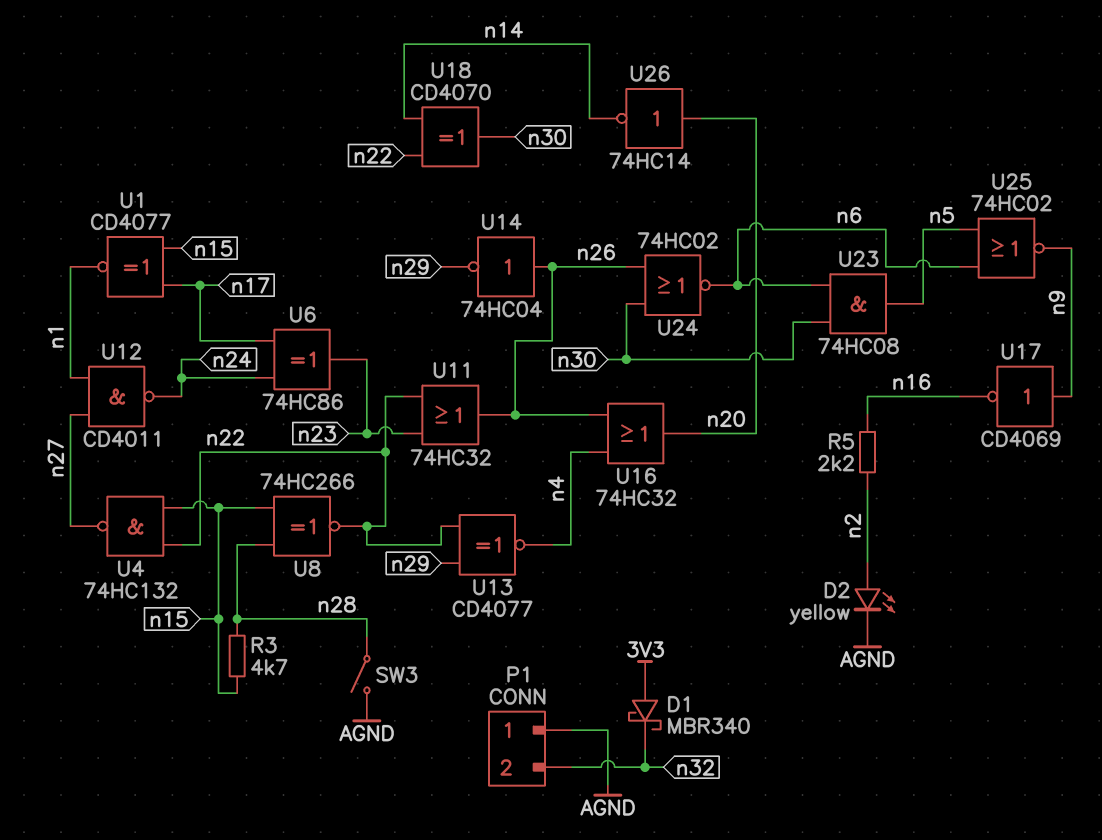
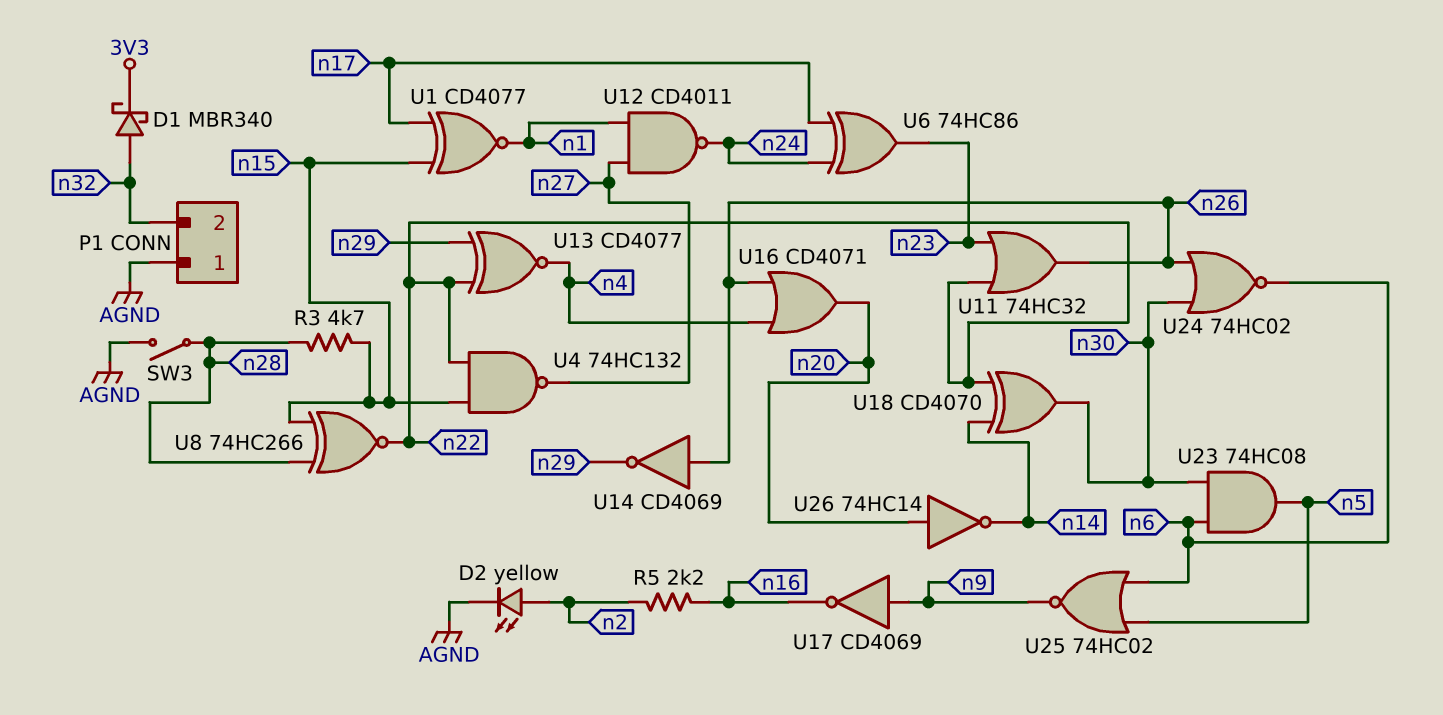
D1: schottky MBR340 (A 3V3, K n32) -> schottky MBR340 (A n32, K 3V3)
U14: NOT 74HC04 (in n26, out n29) -> NOT CD4069 (in n26, out n29)
U16: OR 74HC32 (in n4, in n26, out n20) -> OR CD4071 (in n4, in n26, out n20)

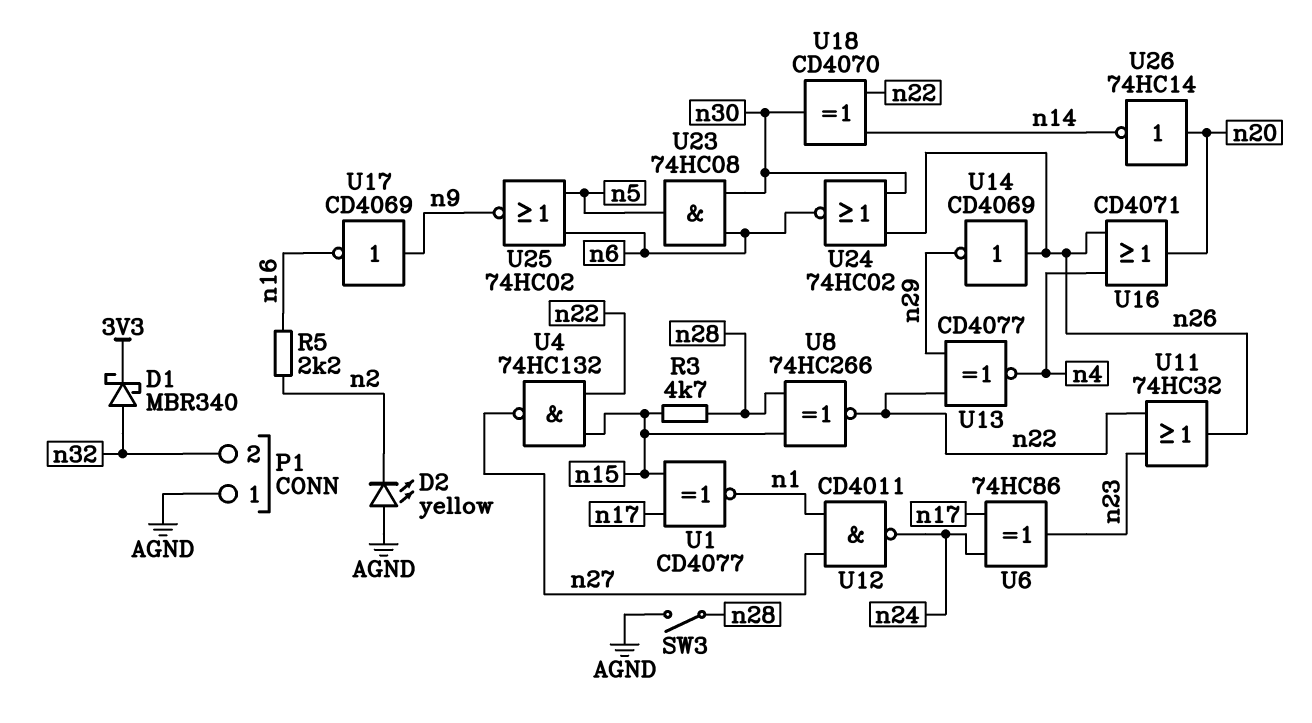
D2: LED yellow (A n2, K AGND) -> LED yellow (A AGND, K n2)

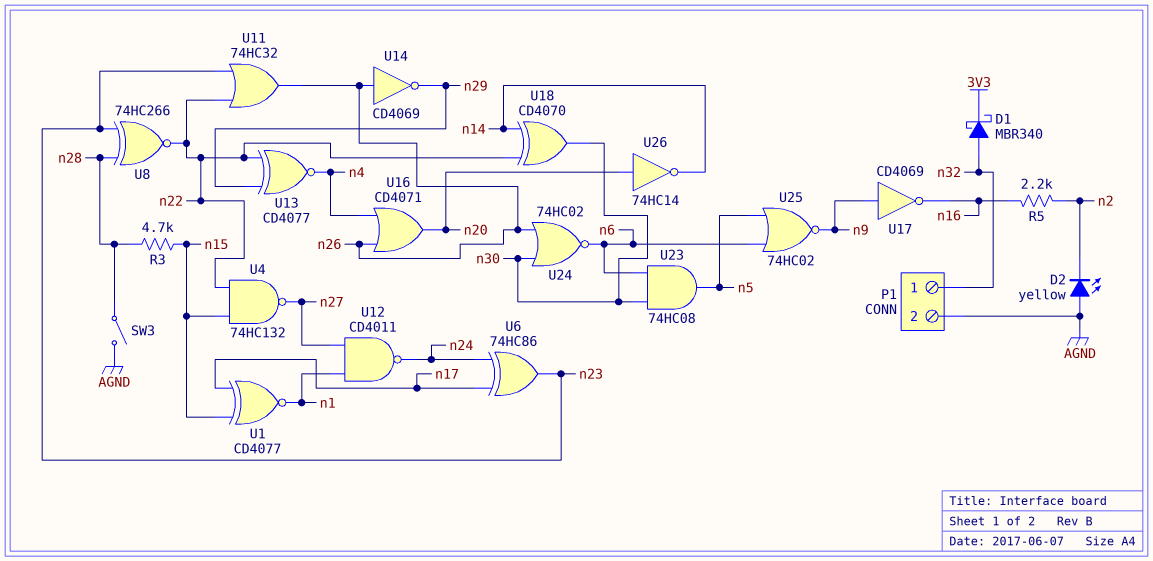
P1 pin 1: AGND -> n32
P1 pin 2: n32 -> AGND
U8: XNOR 74HC266 (in n15, in n28, out n22) -> XNOR 74HC266 (in n23, in n28, out n22)

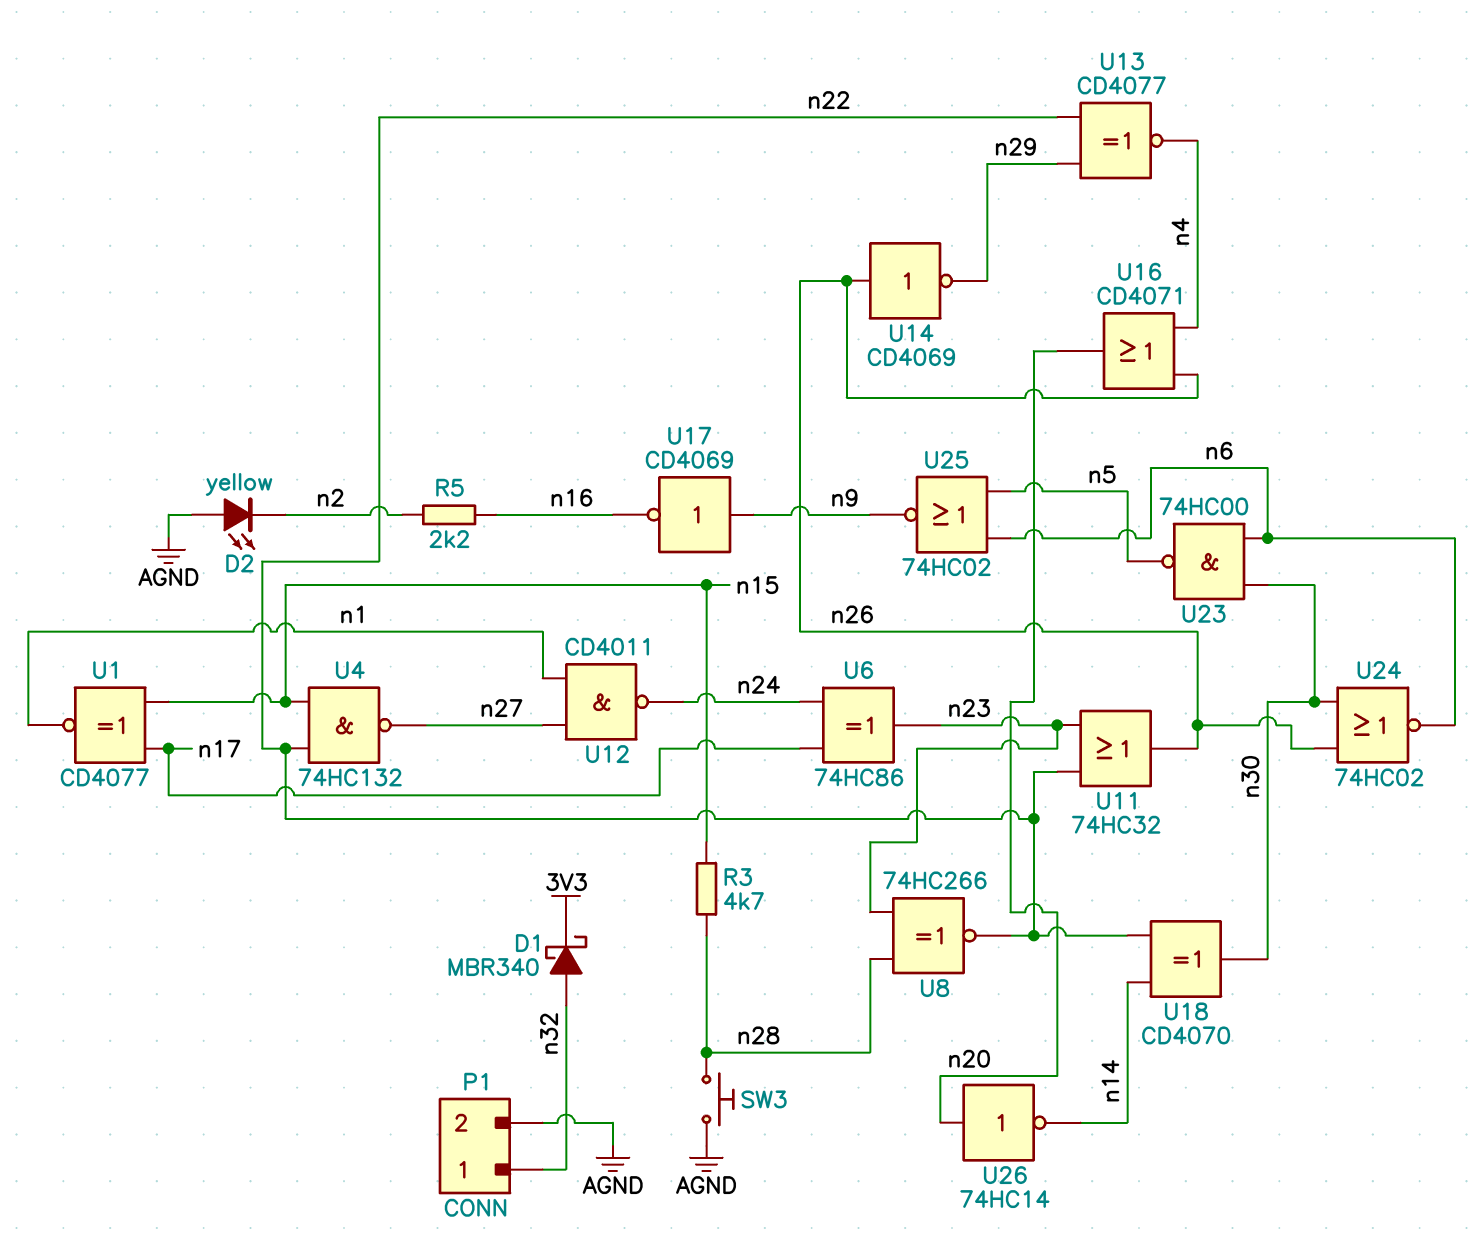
SW3: switch (AGND, n28) -> button (AGND, n28)
U23: AND 74HC08 (in n6, in n30, out n5) -> NAND 74HC00 (in n6, in n30, out n5)

